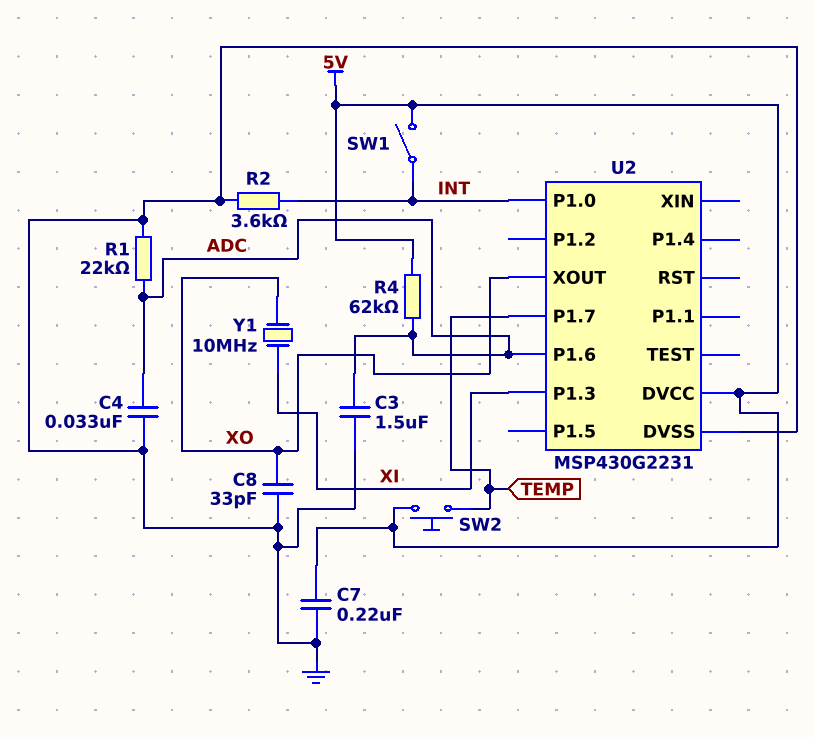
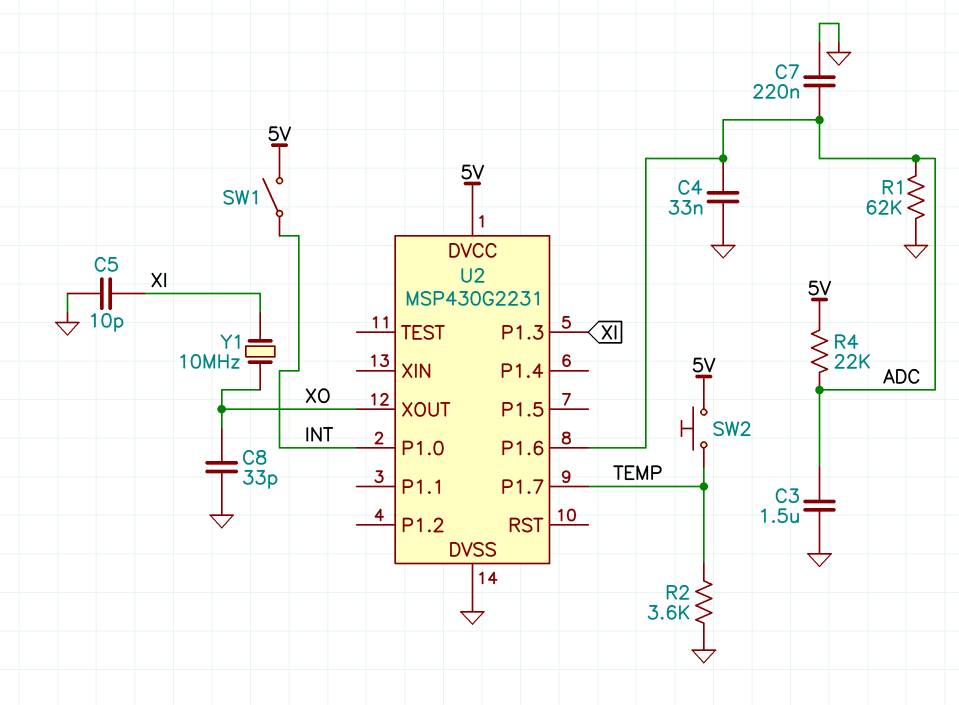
C5: none -> 10pF (GND, XI)
C7: 220nF (5V, GND) -> 220nF (ADC, GND)
R1: 22k (ADC, GND) -> 62k (ADC, GND)
R2: 3.6k (GND, INT) -> 3.6k (GND, TEMP)
R4: 62k (5V, ADC) -> 22k (5V, ADC)

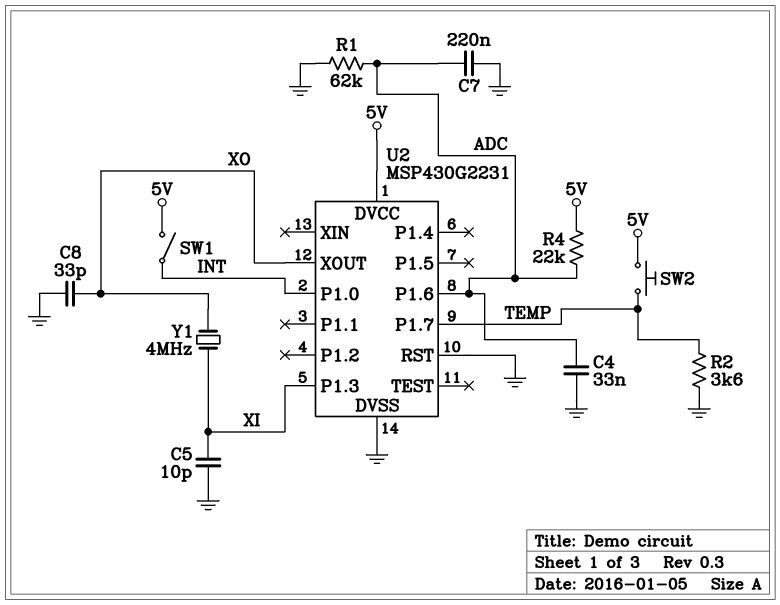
C3: 1.5uF (ADC, GND) -> none
U2 pin RST: none -> GND
Y1: 10MHz (XI, XO) -> 4MHz (XI, XO)

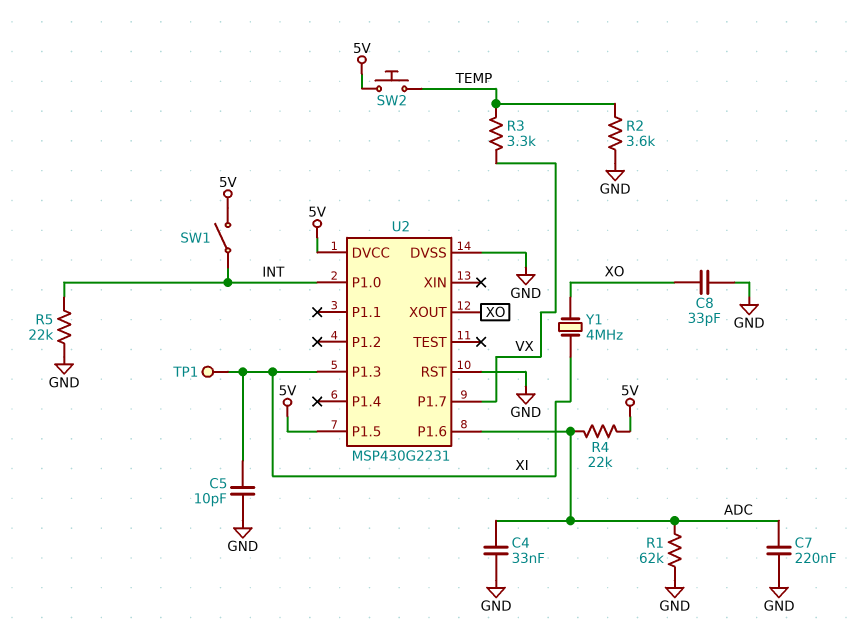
R3: none -> 3.3k (TEMP, VX)
R5: none -> 22k (GND, INT)
TP1: none -> test point (XI)
U2 pin P1.5: none -> 5V
U2 pin P1.7: TEMP -> VX

